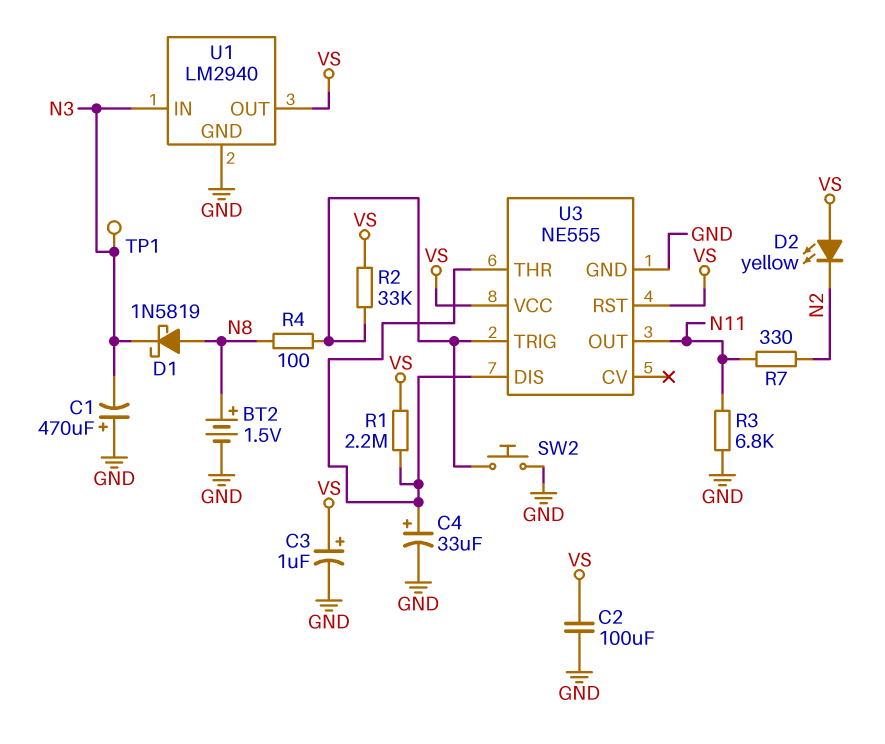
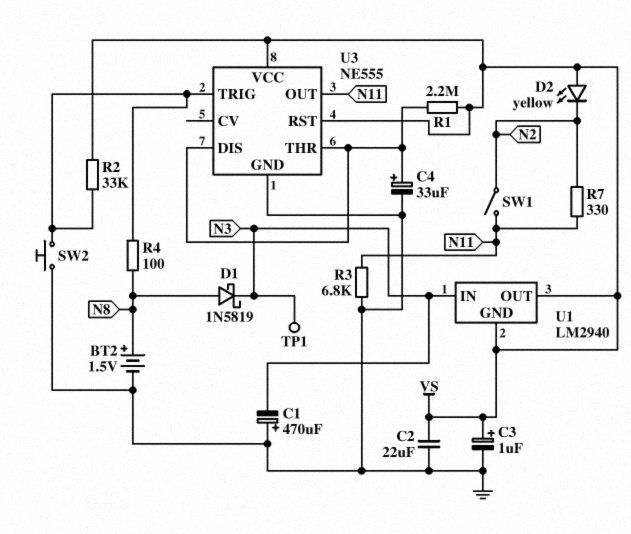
C2: 100uF (GND, VS) -> 22uF (GND, VS)
SW1: none -> switch (N2, N11)
U1 pin GND: GND -> VS

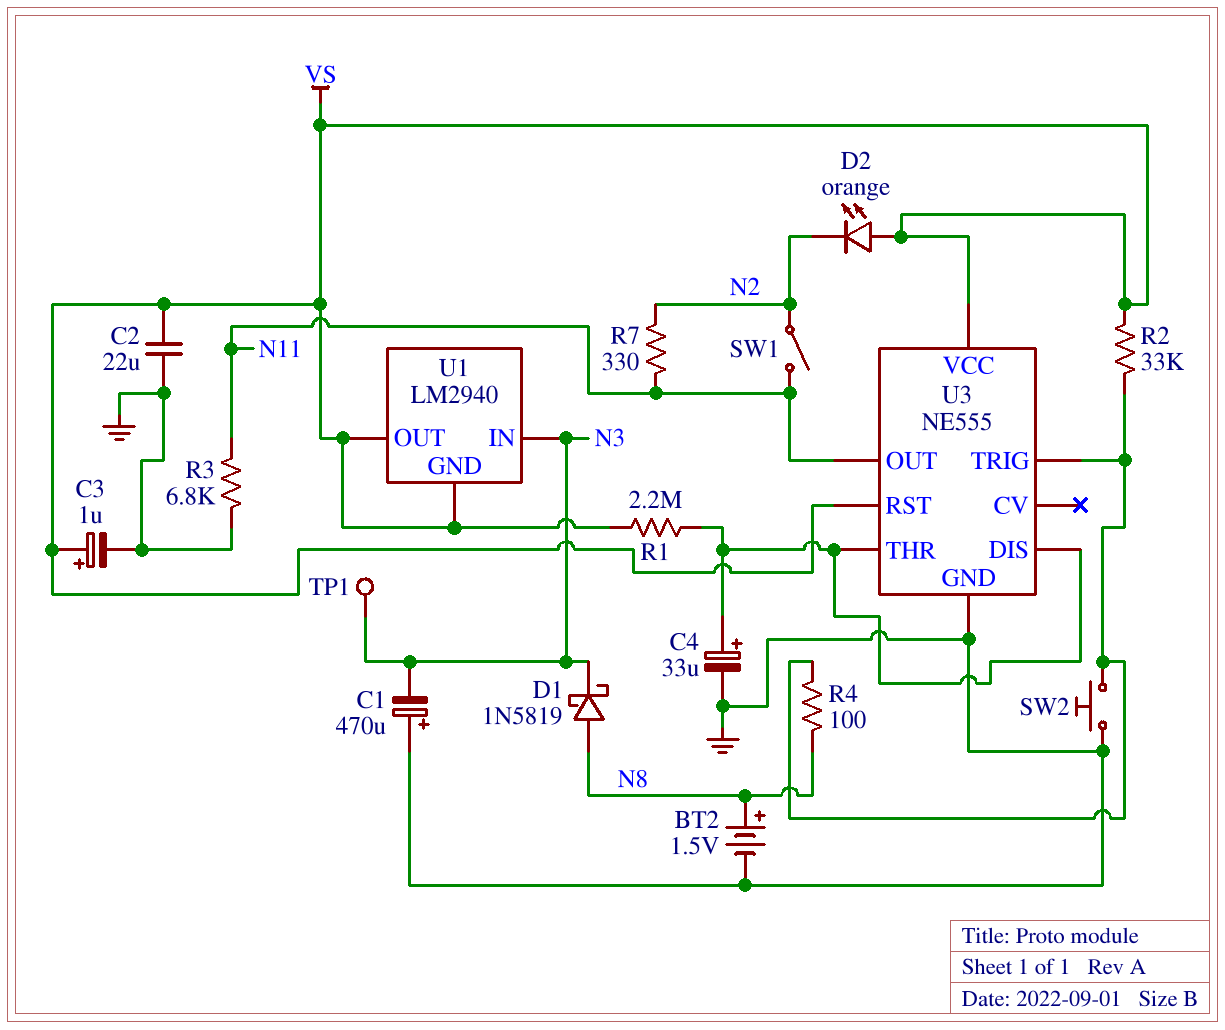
D2: LED yellow (A VS, K N2) -> LED orange (A VS, K N2)

